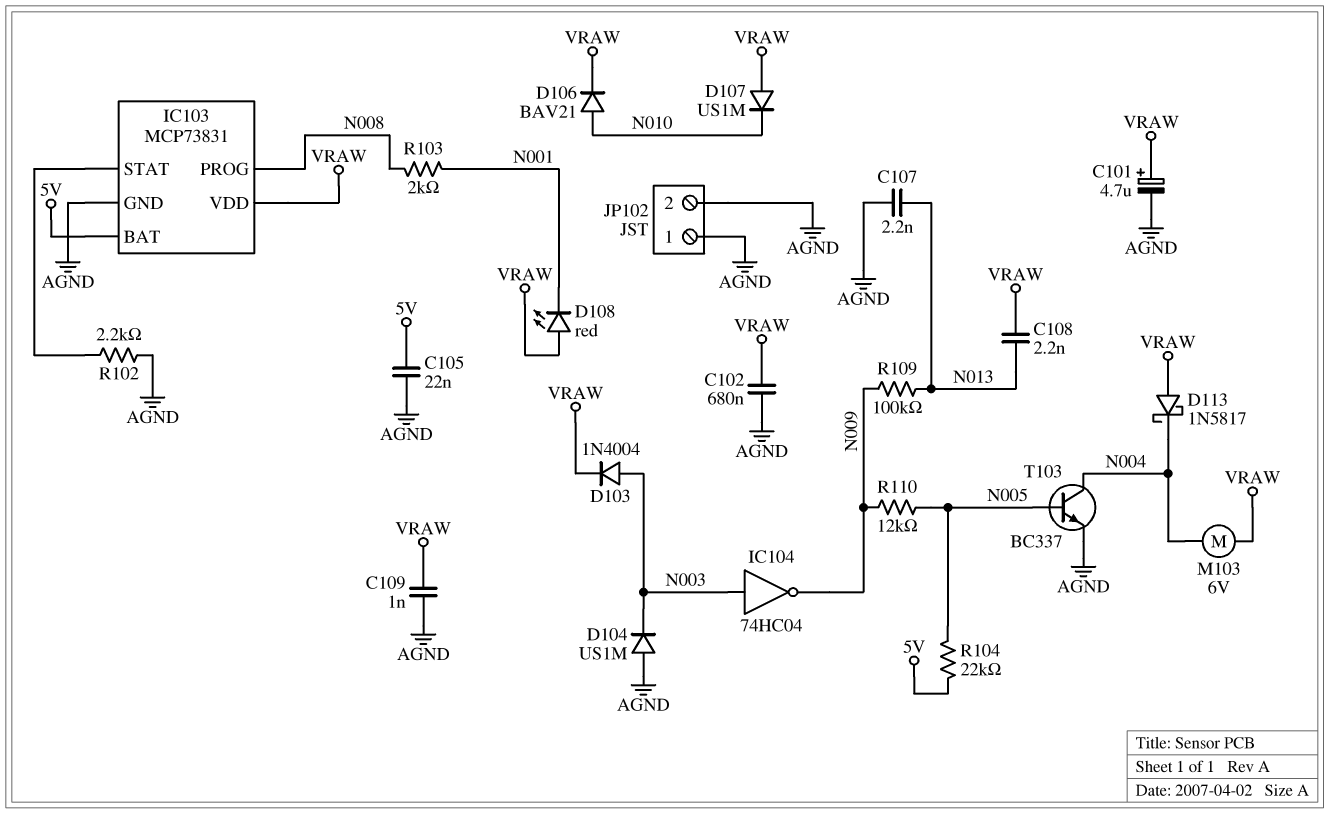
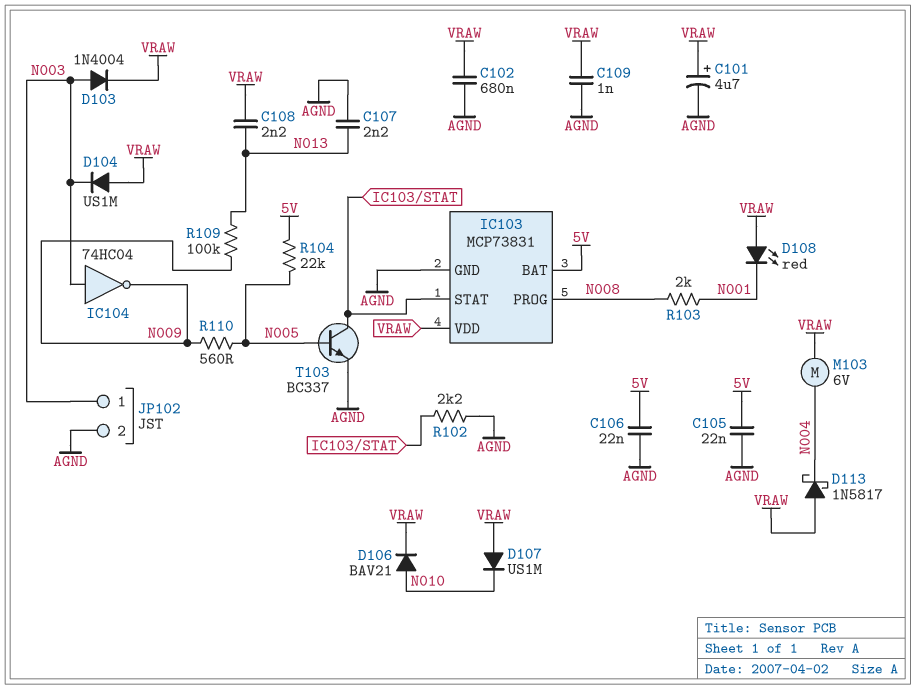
C106: none -> 22nF (5V, AGND)
D104: diode US1M (A AGND, K N003) -> diode US1M (A VRAW, K N003)
JP102 pin 1: AGND -> N003
R110: 12k (N005, N009) -> 560 (N005, N009)
T103: NPN BC337 (B N005, C N004, E AGND) -> NPN BC337 (B N005, C IC103/STAT, E AGND)

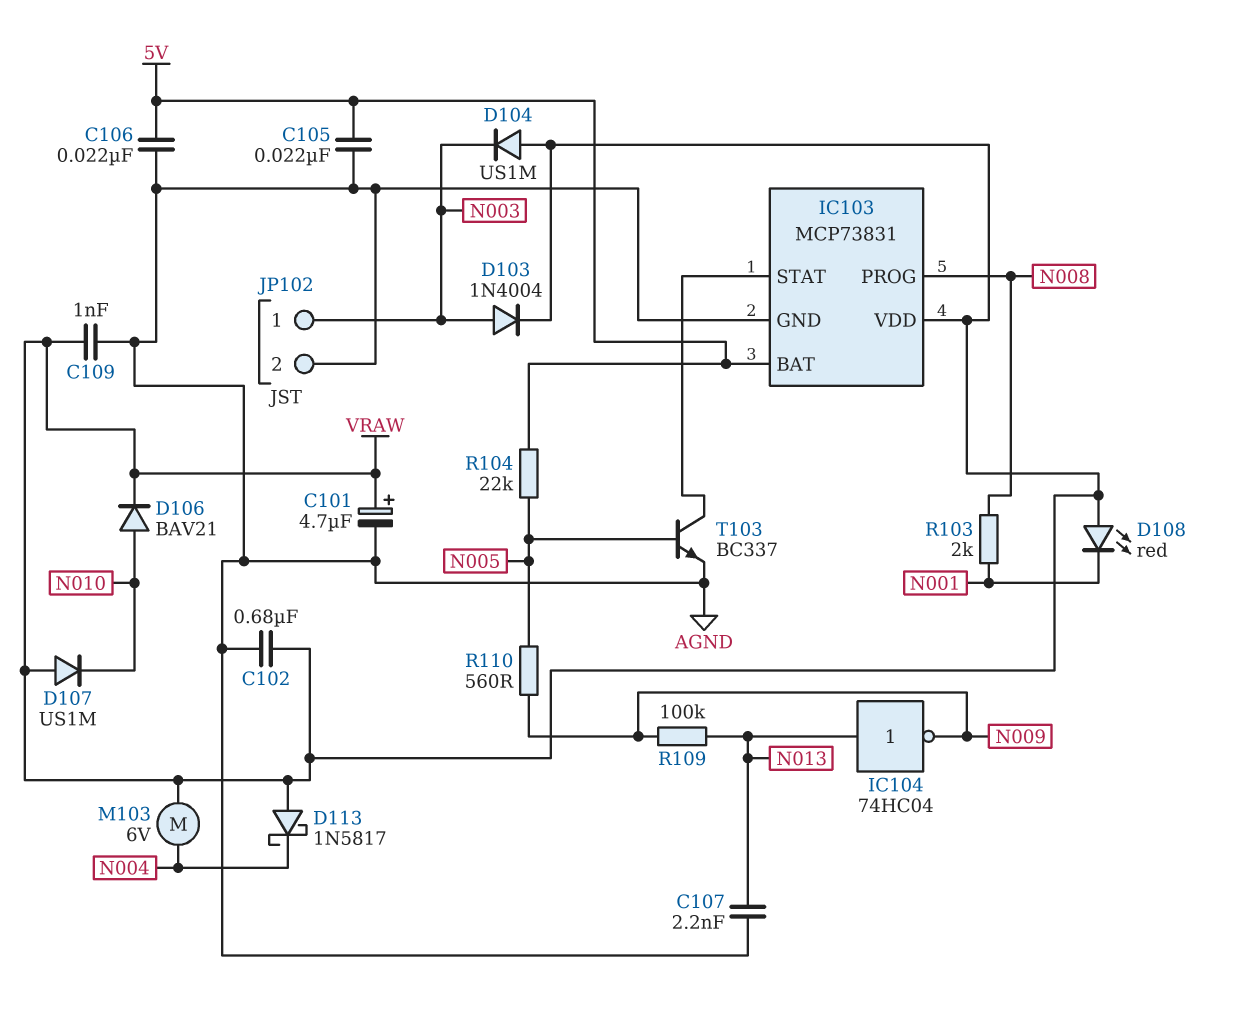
C108: 2.2nF (N013, VRAW) -> none
IC104: NOT 74HC04 (in N003, out N009) -> NOT 74HC04 (in N013, out N009)
R102: 2.2k (AGND, IC103/STAT) -> none

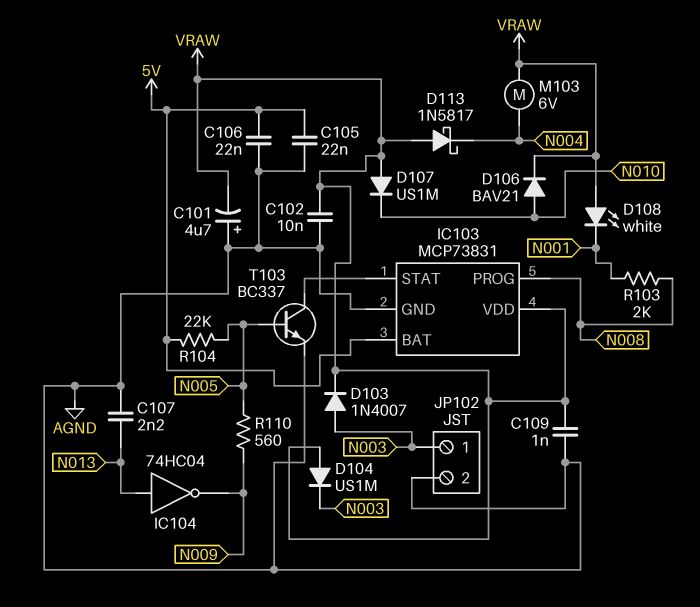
C101: 4.7uF (plus VRAW, minus AGND) -> 4.7uF (plus AGND, minus VRAW)
C102: 680nF (AGND, VRAW) -> 10nF (AGND, VRAW)
D103: diode 1N4004 (A N003, K VRAW) -> diode 1N4007 (A N003, K VRAW)
D108: LED red (A VRAW, K N001) -> LED white (A VRAW, K N001)
R109: 100k (N009, N013) -> none

